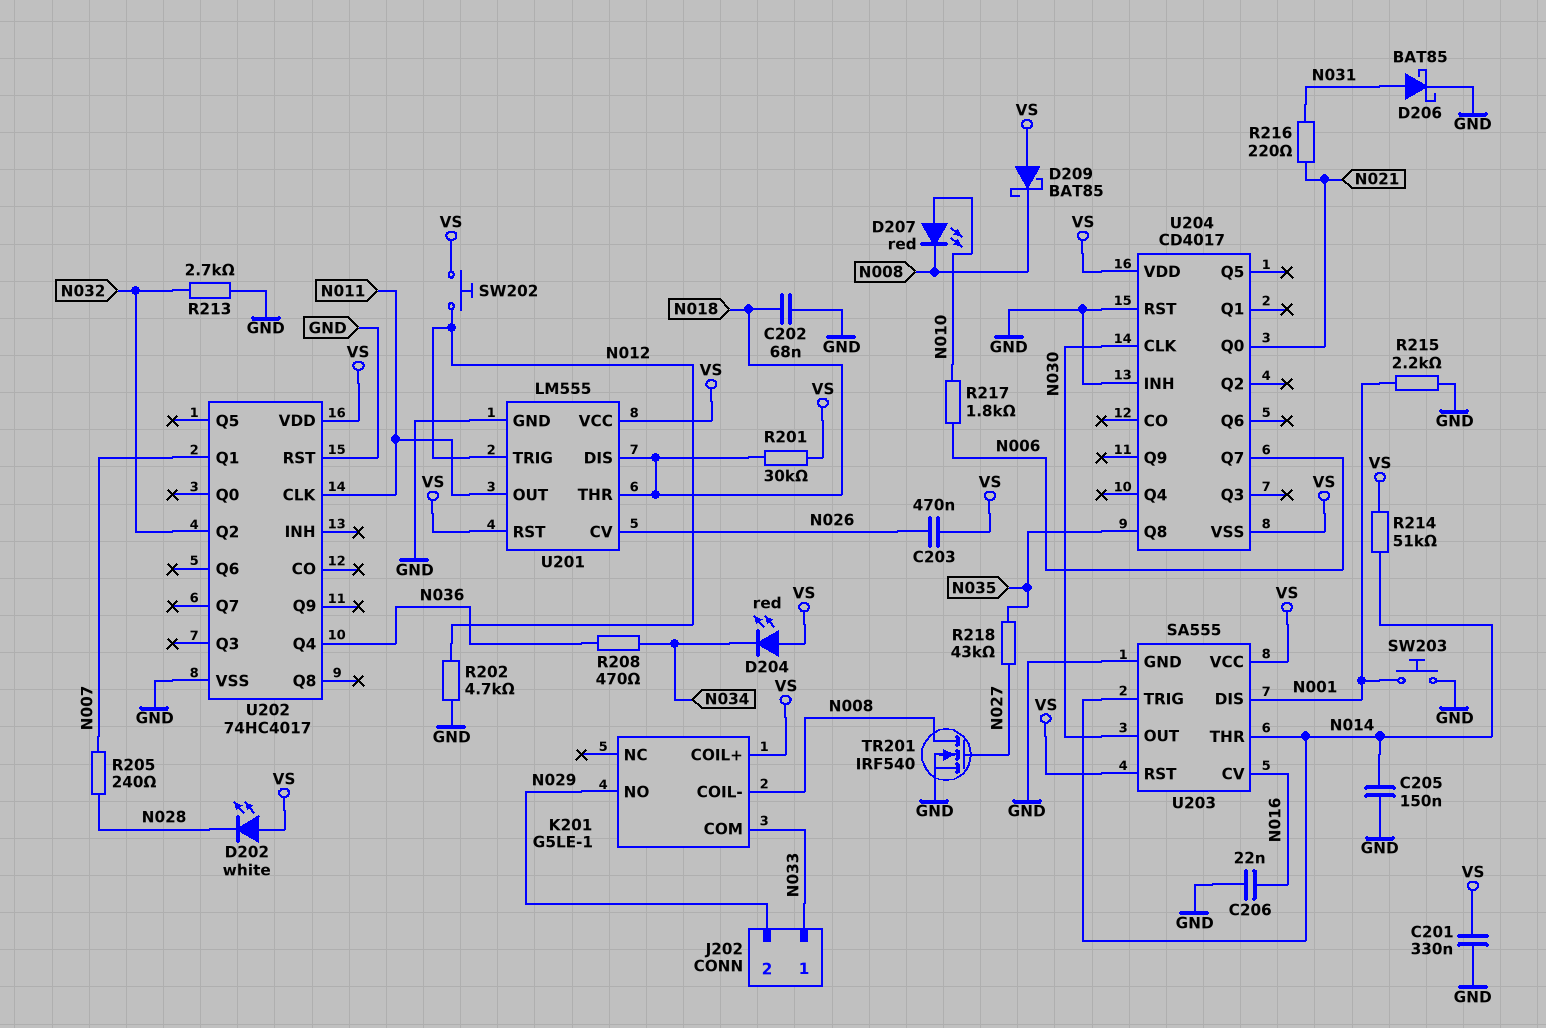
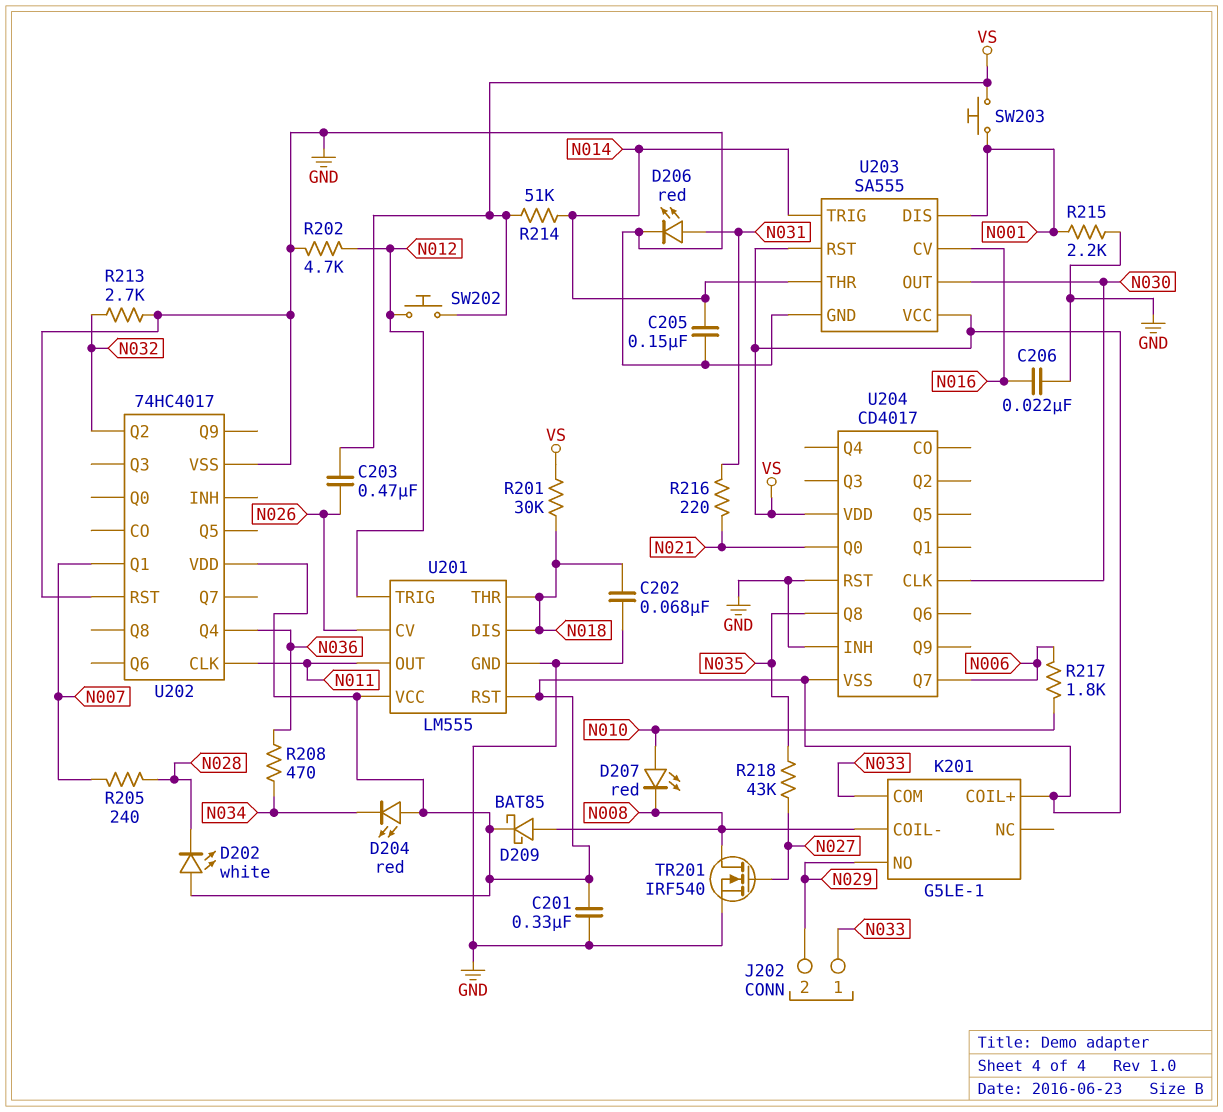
D206: schottky BAT85 (A N031, K GND) -> LED red (A N031, K GND)
D209: schottky BAT85 (A VS, K N008) -> schottky BAT85 (A N008, K VS)
SW203: button (GND, N001) -> button (N001, VS)

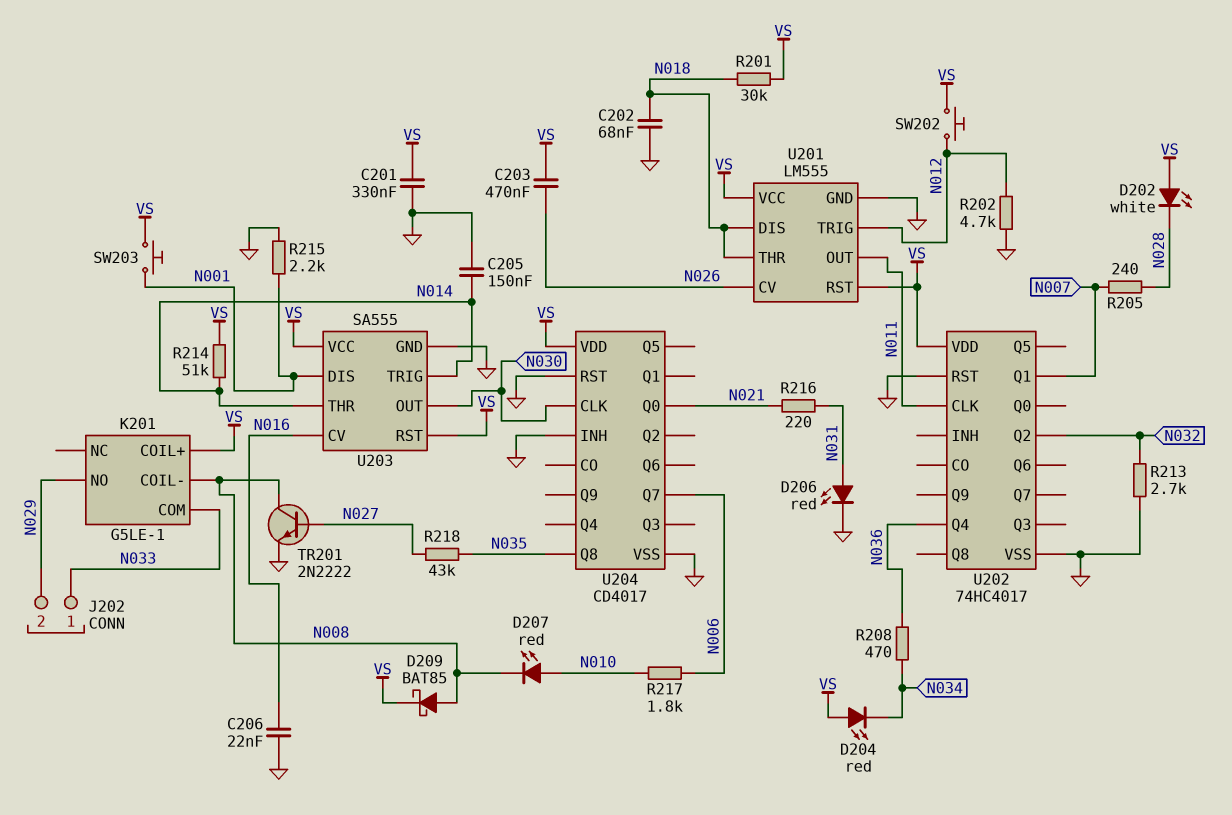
TR201: NMOS IRF540 (G N027, D N008, S GND) -> NPN 2N2222 (B N027, C N008, E GND)
U204 pin VSS: VS -> GND

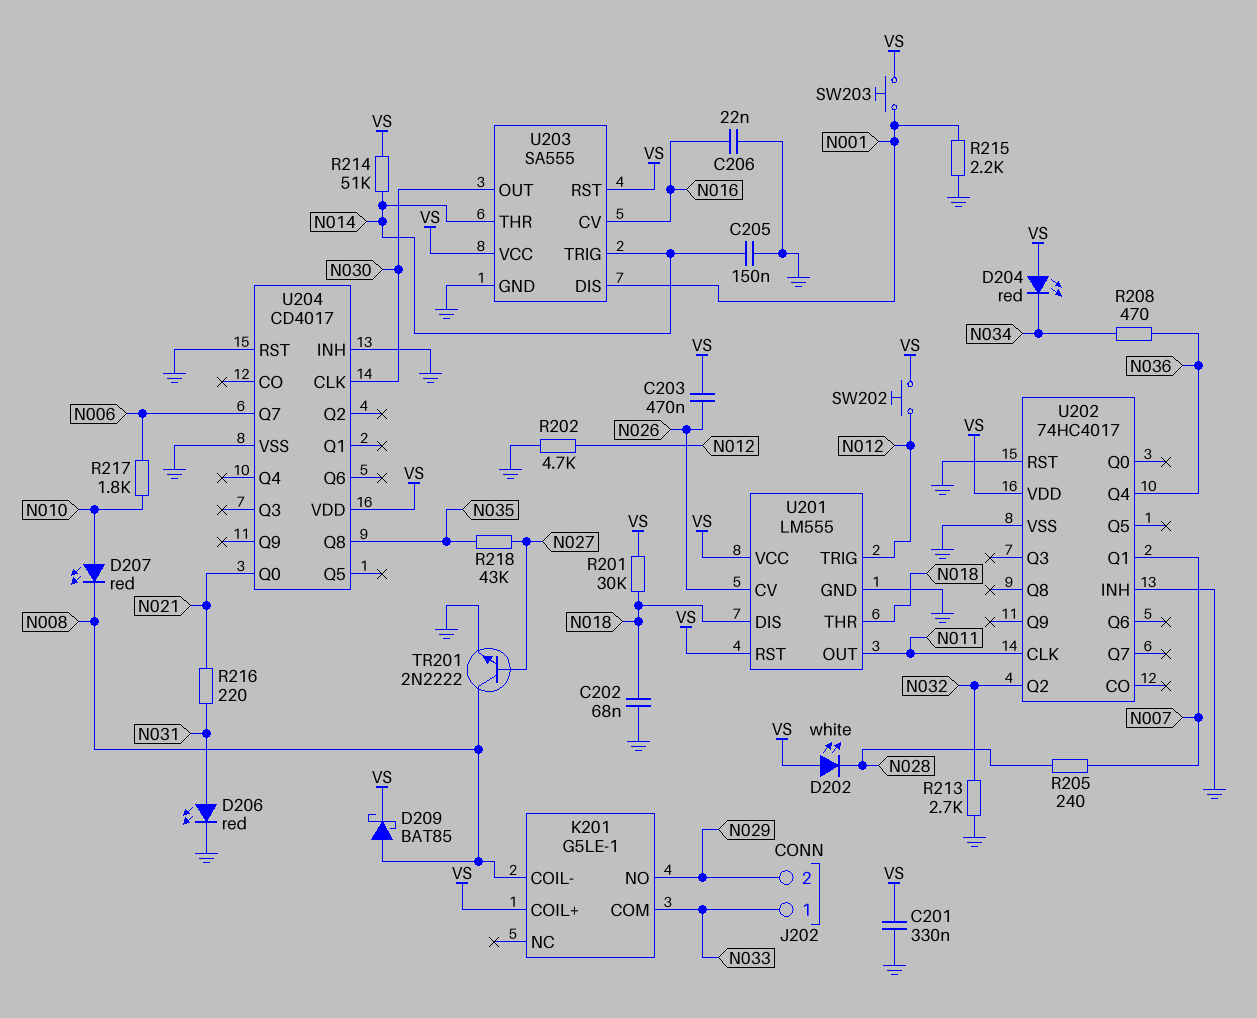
U202 pin INH: none -> GND

